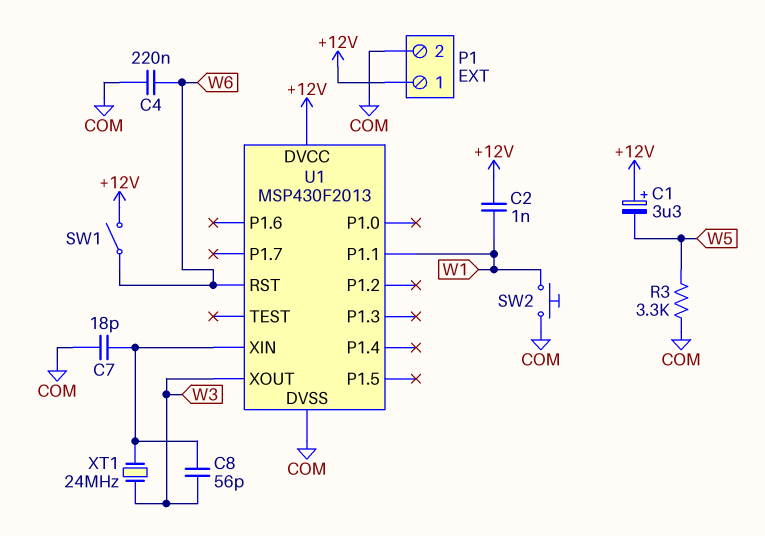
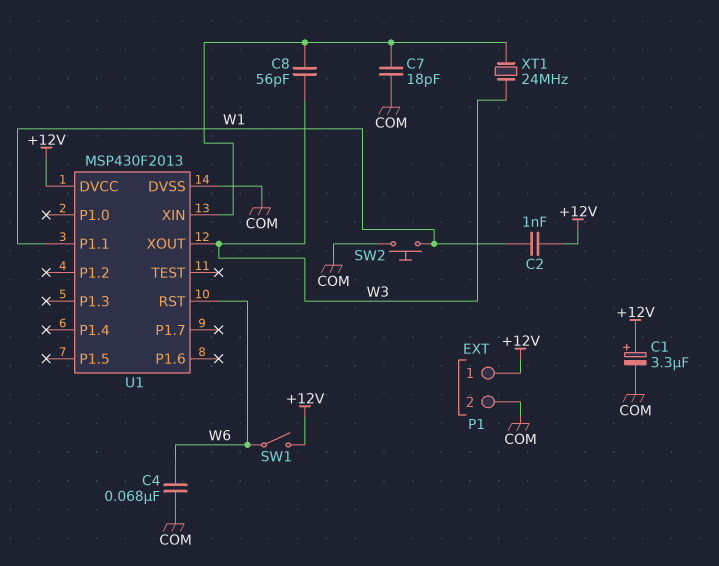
C1: 3.3uF (plus +12V, minus W5) -> 3.3uF (plus +12V, minus COM)
C4: 220nF (COM, W6) -> 68nF (COM, W6)
R3: 3.3k (COM, W5) -> none

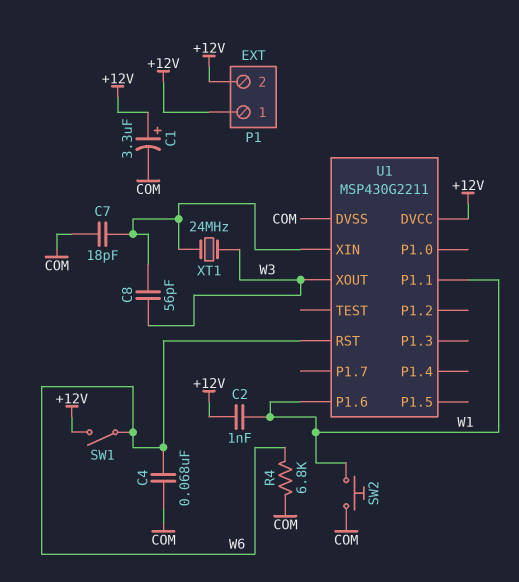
P1 pin 2: COM -> +12V
R4: none -> 6.8k (COM, W6)
U1: MSP430F2013 -> MSP430G2211
U1 pin P1.6: none -> W1

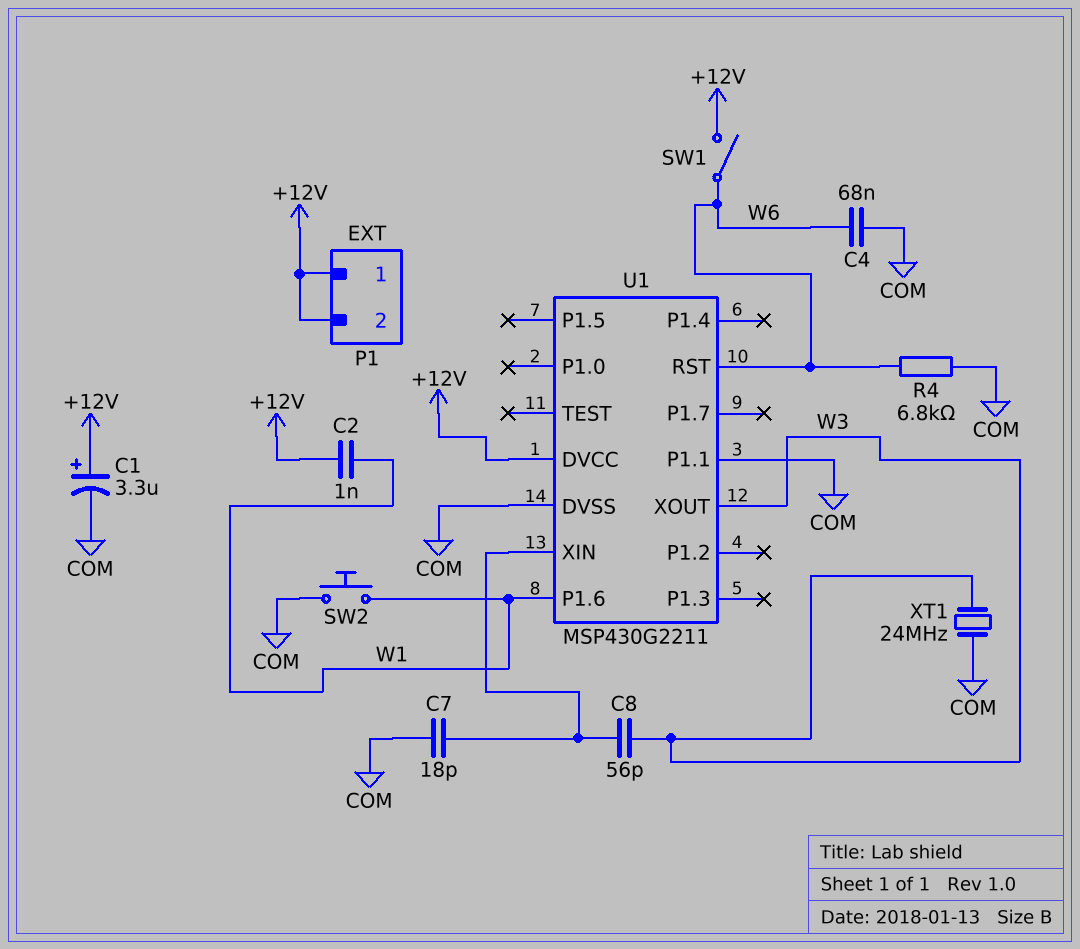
U1 pin P1.1: W1 -> COM
XT1: 24MHz (U1/XIN, W3) -> 24MHz (COM, W3)

